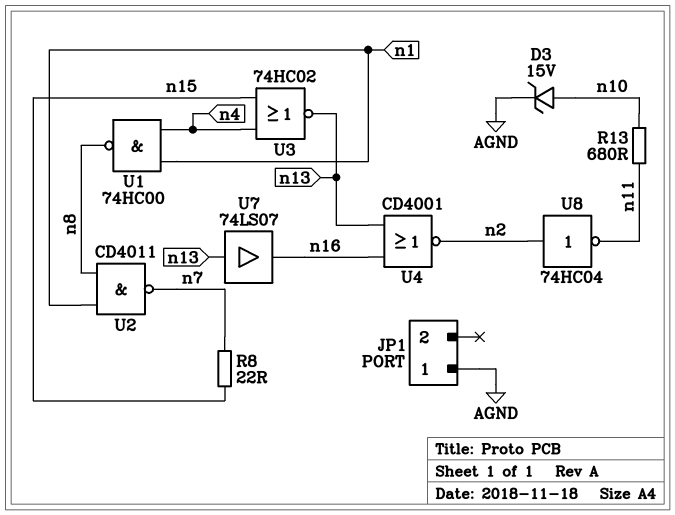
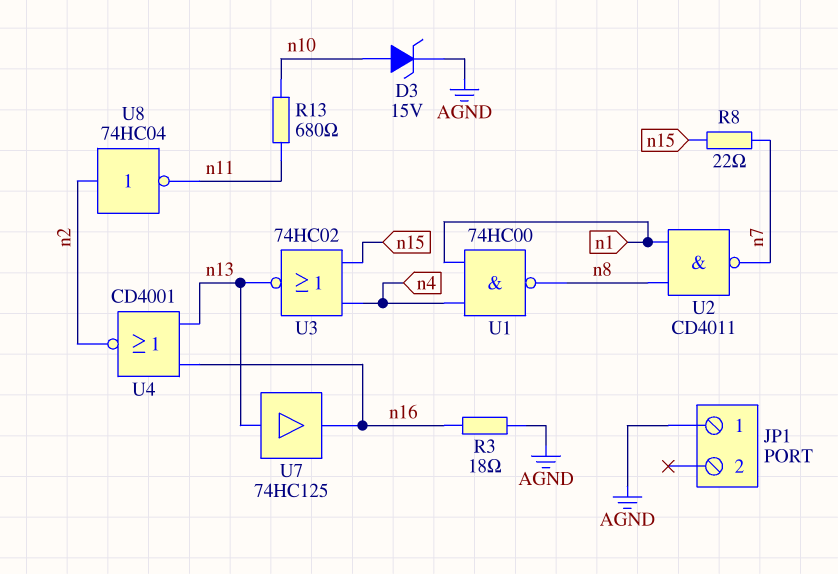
R3: none -> 18 (AGND, n16)
U7: buffer 74LS07 (in n13, out n16) -> buffer 74HC125 (in n13, out n16)

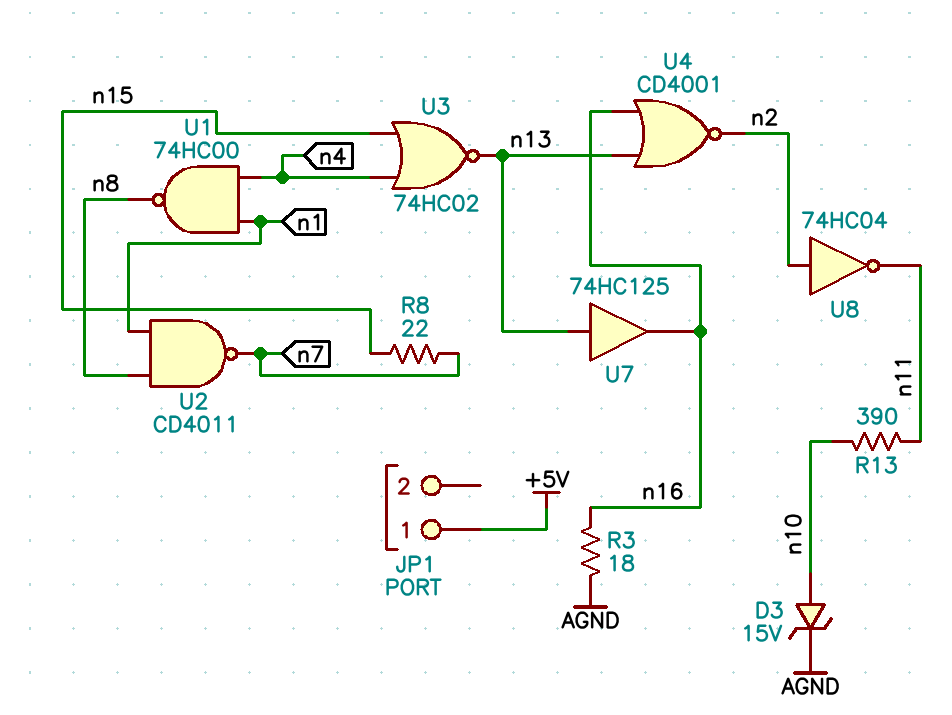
JP1 pin 1: AGND -> +5V
R13: 680 (n10, n11) -> 390 (n10, n11)

